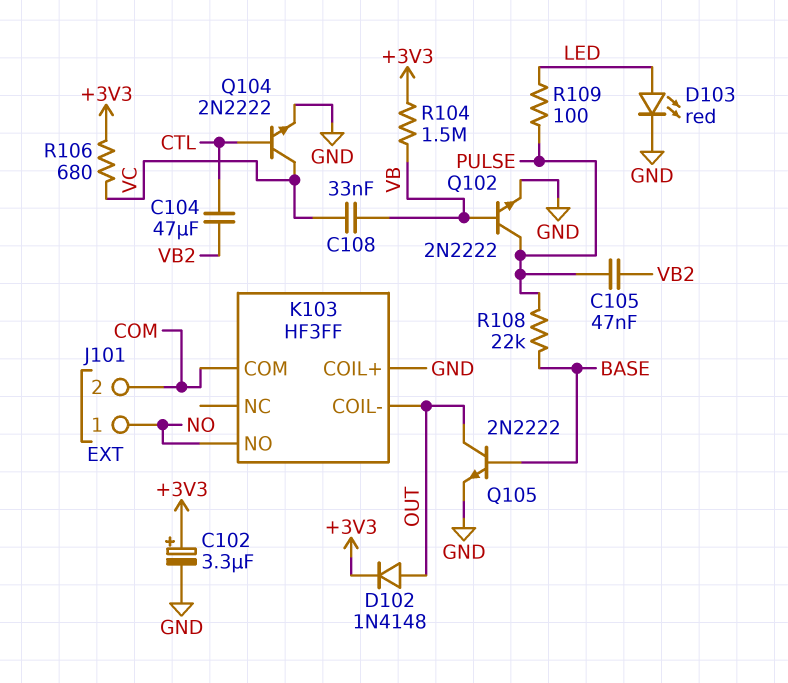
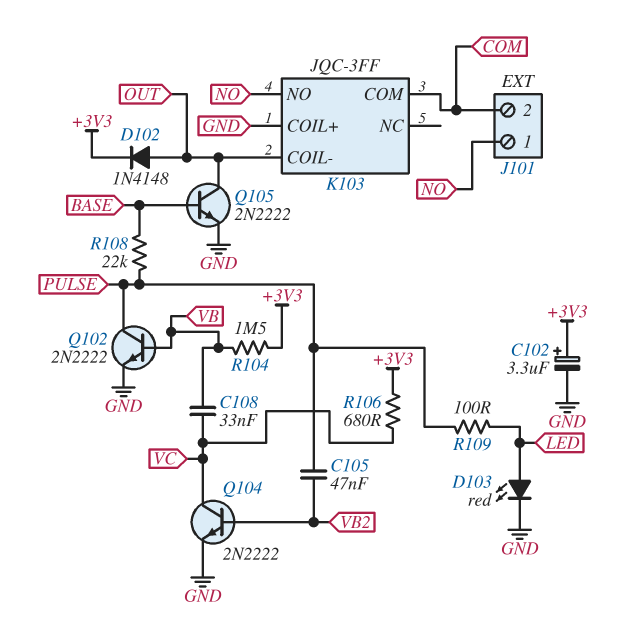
C104: 47uF (CTL, VB2) -> none
K103: HF3FF -> JQC-3FF
Q104: NPN 2N2222 (B CTL, C VC, E GND) -> NPN 2N2222 (B VB2, C VC, E GND)

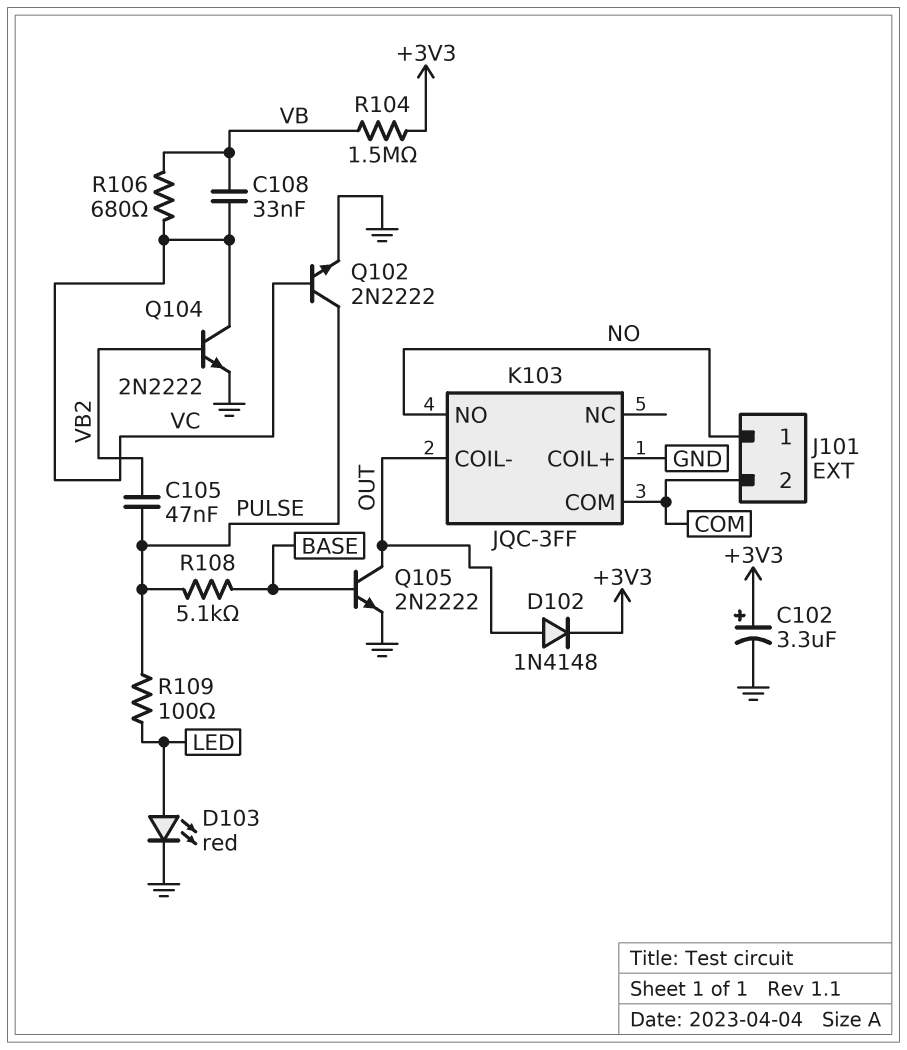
Q102: NPN 2N2222 (B VB, C PULSE, E GND) -> NPN 2N2222 (B VC, C PULSE, E GND)
R106: 680 (+3V3, VC) -> 680 (VB, VC)
R108: 22k (BASE, PULSE) -> 5.1k (BASE, PULSE)

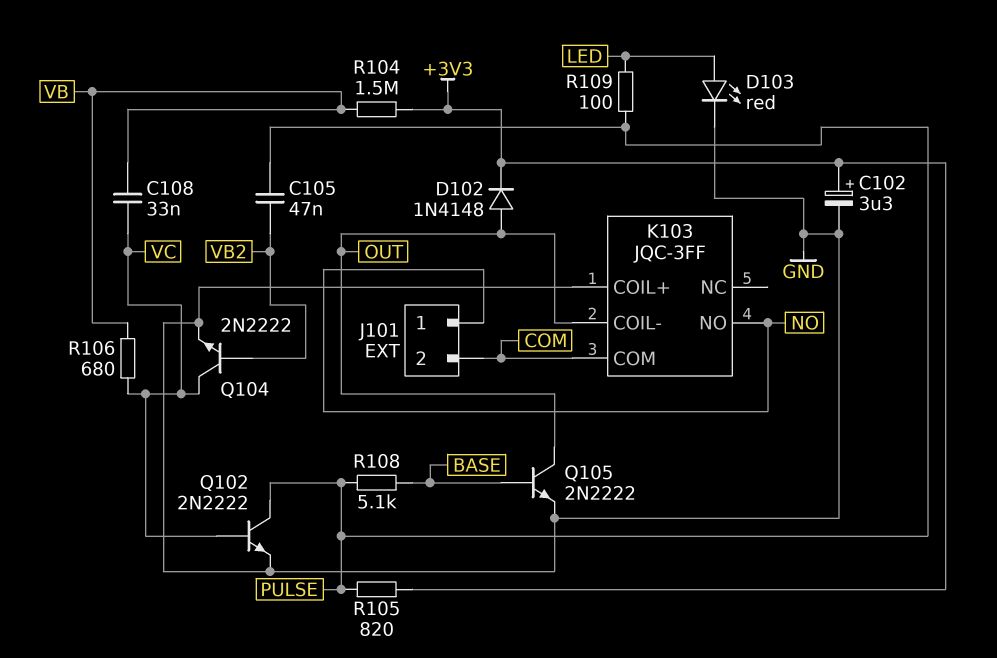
R105: none -> 820 (+3V3, PULSE)

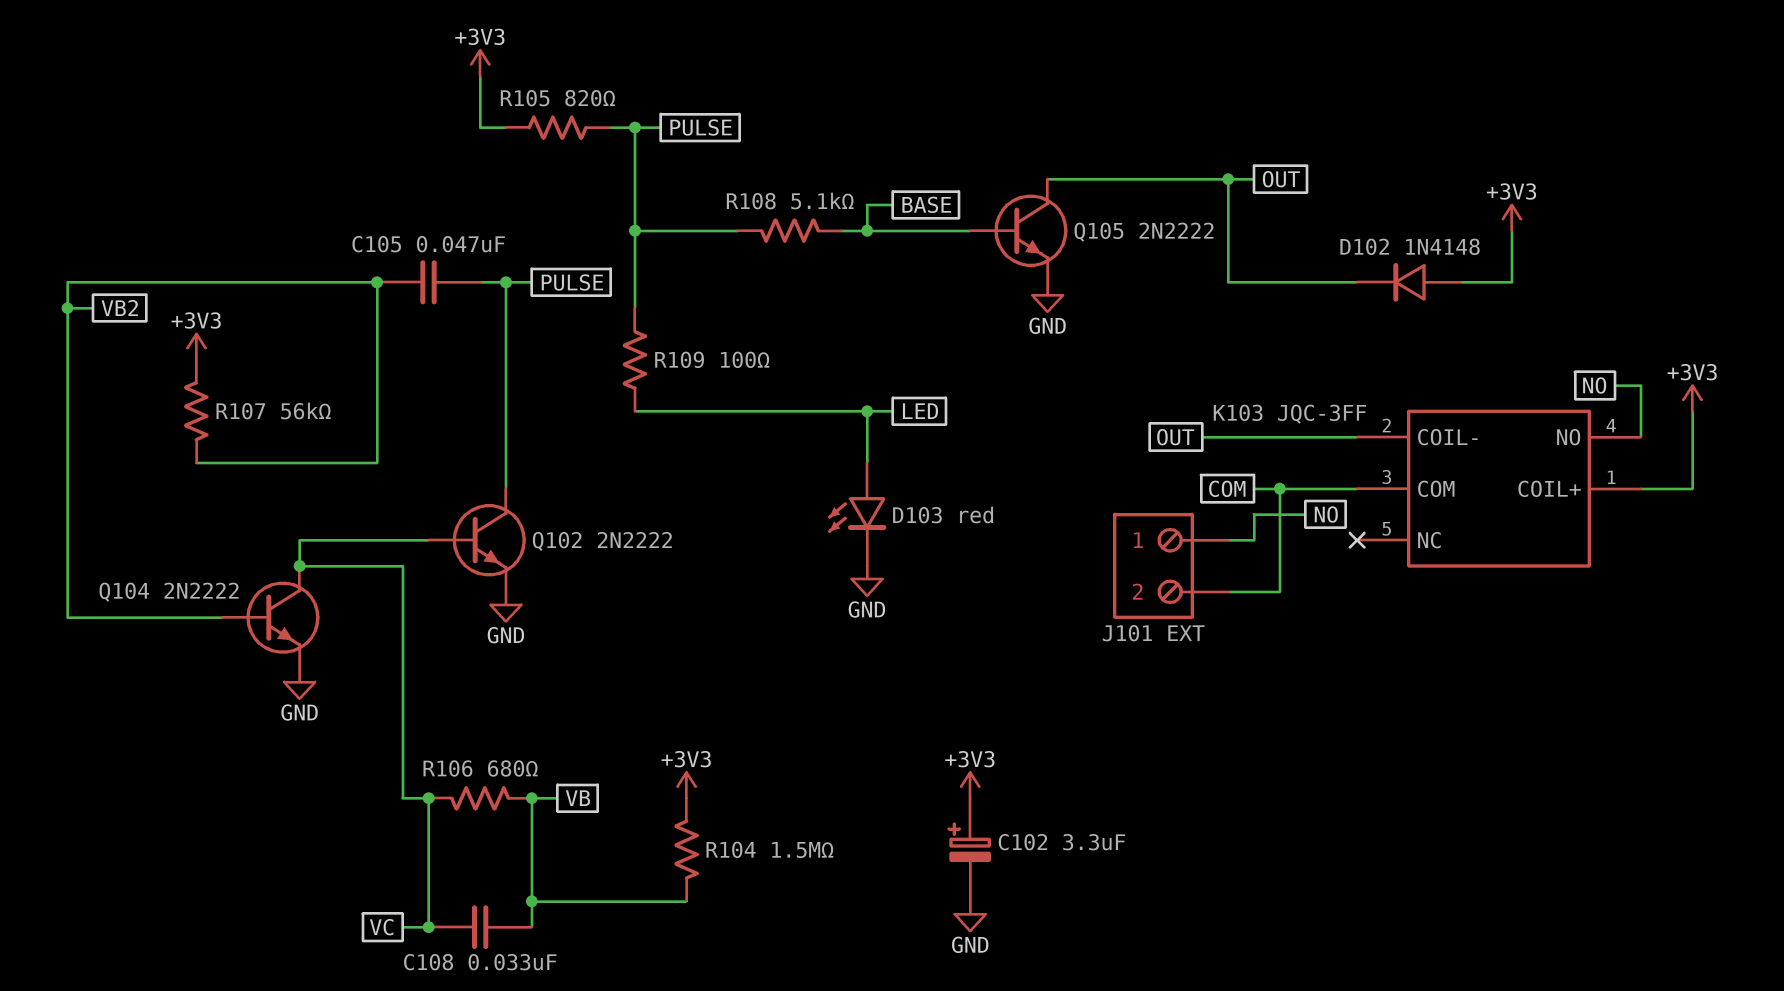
D102: diode 1N4148 (A OUT, K +3V3) -> diode 1N4148 (A +3V3, K OUT)
K103 pin COIL+: GND -> +3V3
R107: none -> 56k (+3V3, VB2)

